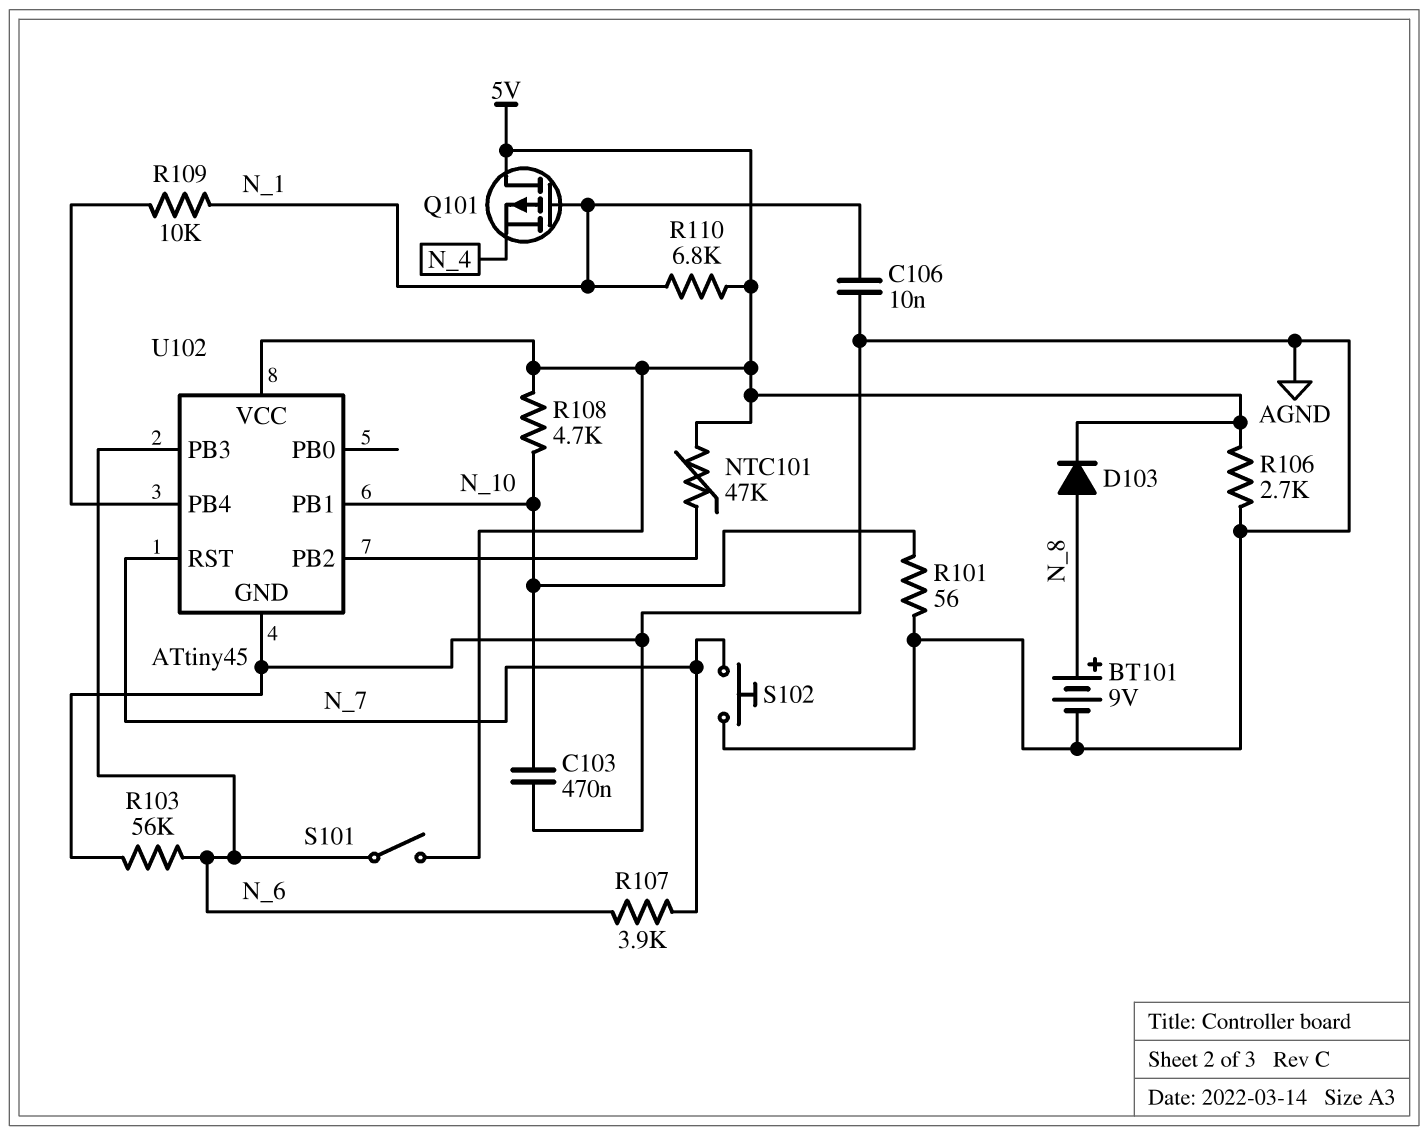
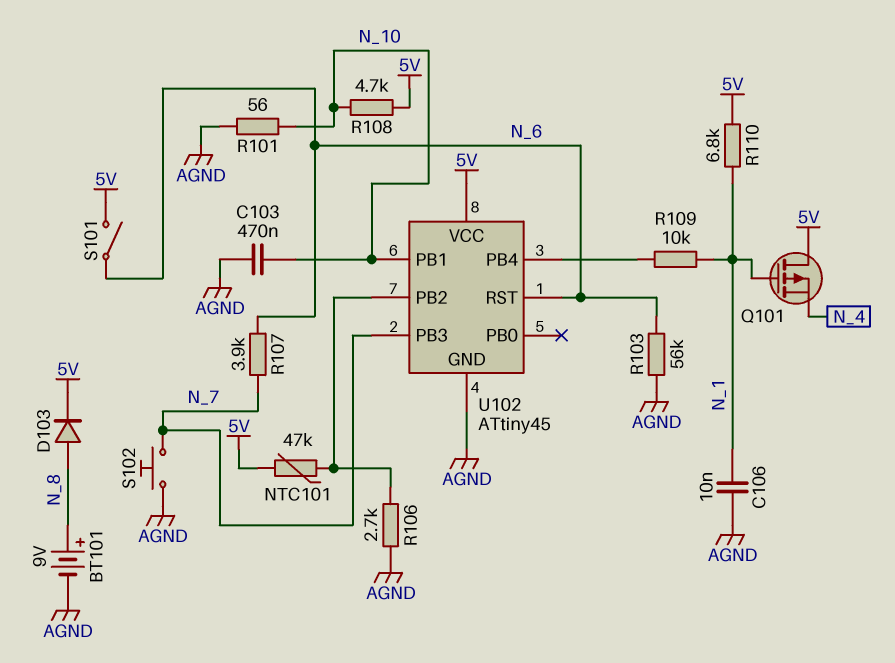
R106: 2.7k (5V, AGND) -> 2.7k (AGND, U102/PB2)
U102 pin PB3: N_6 -> N_7
U102 pin RST: N_7 -> N_6

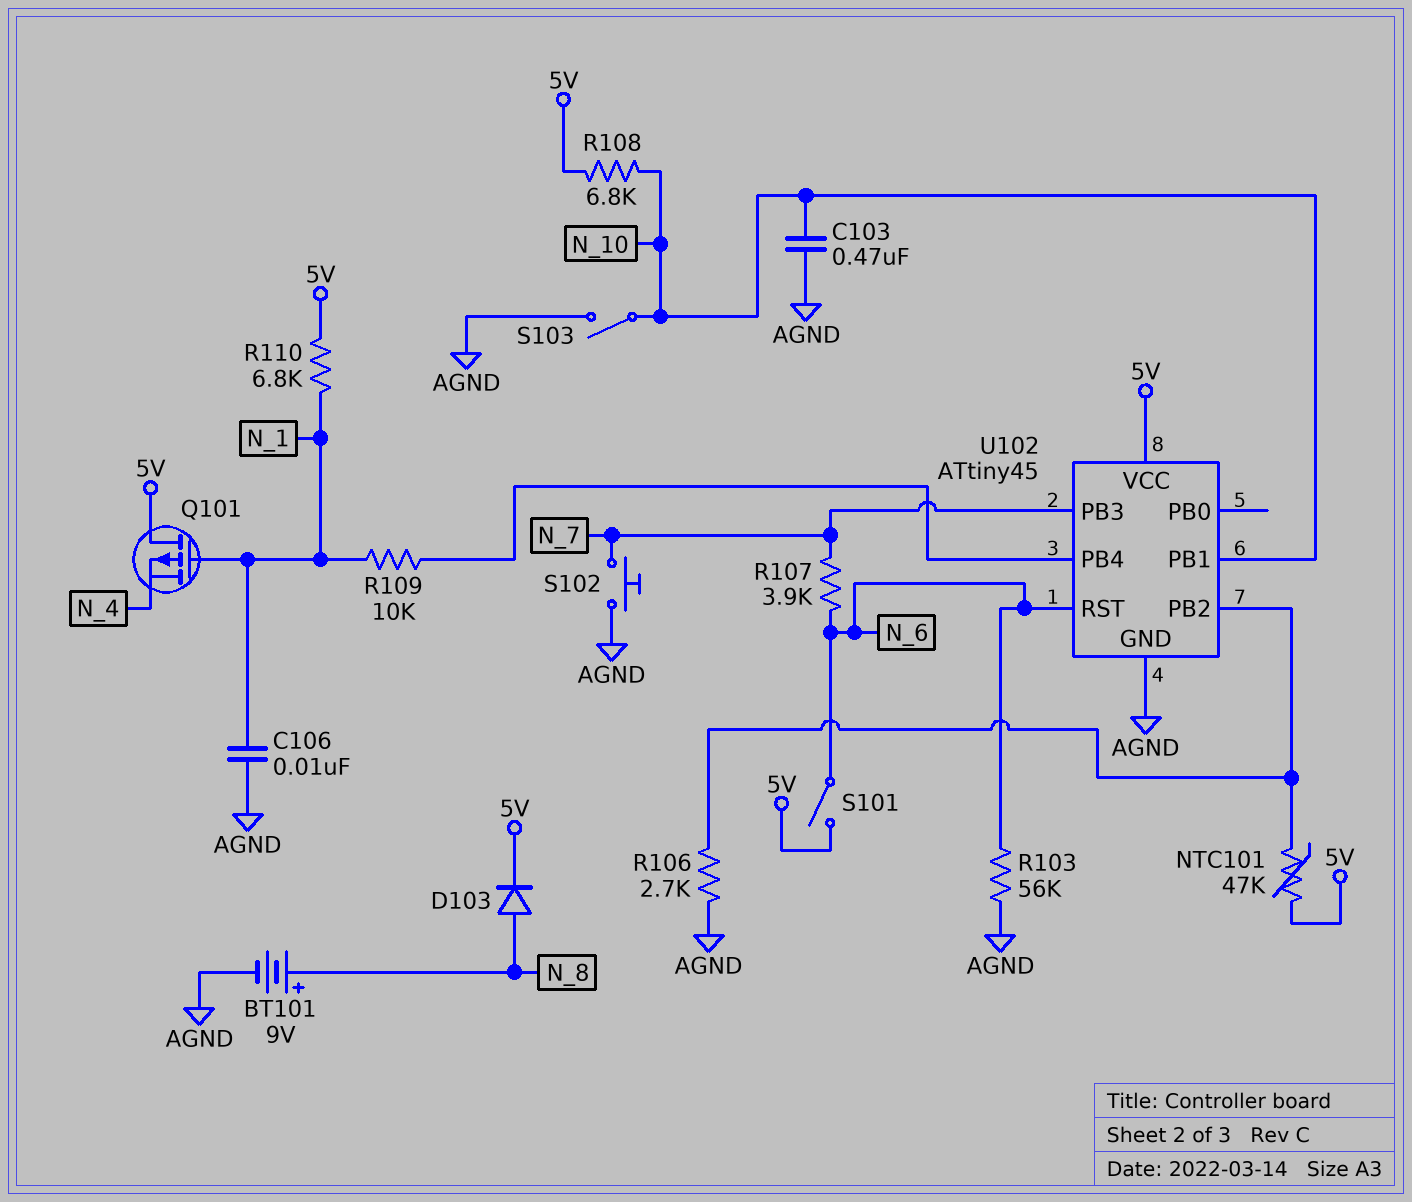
R101: 56 (AGND, N_10) -> none
R108: 4.7k (5V, N_10) -> 6.8k (5V, N_10)
S103: none -> switch (AGND, N_10)

